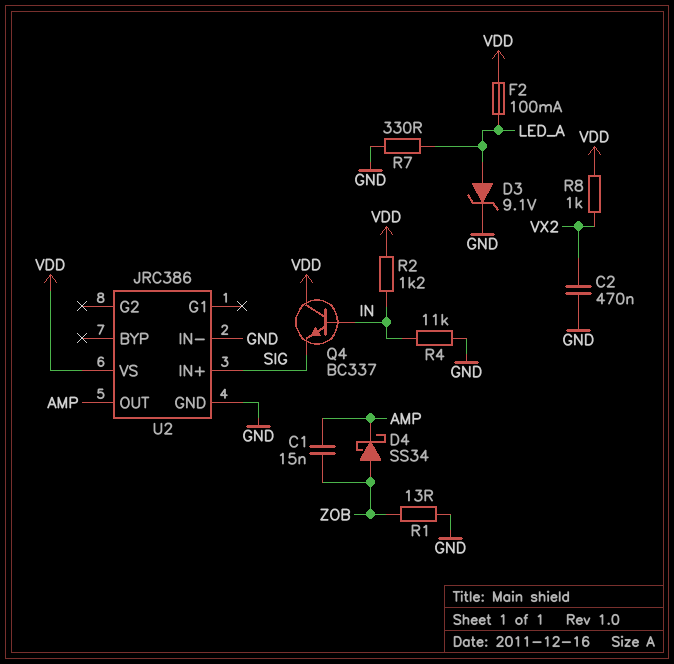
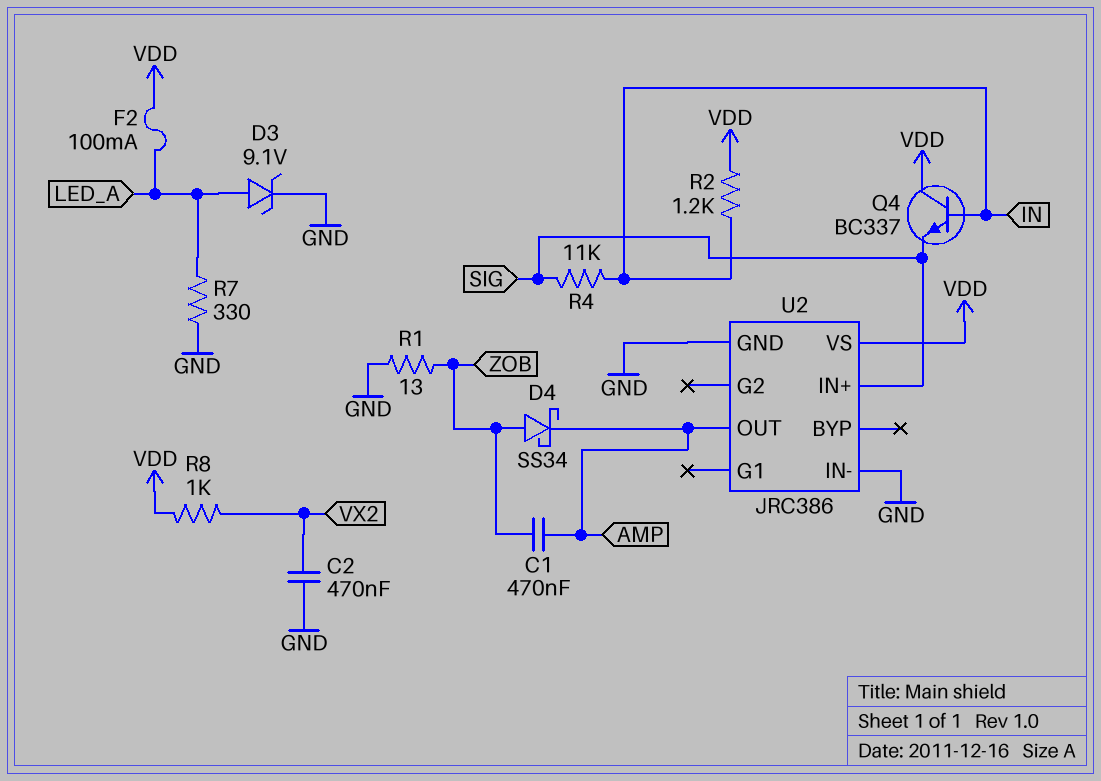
C1: 15nF (AMP, ZOB) -> 470nF (AMP, ZOB)
R4: 11k (GND, IN) -> 11k (IN, SIG)

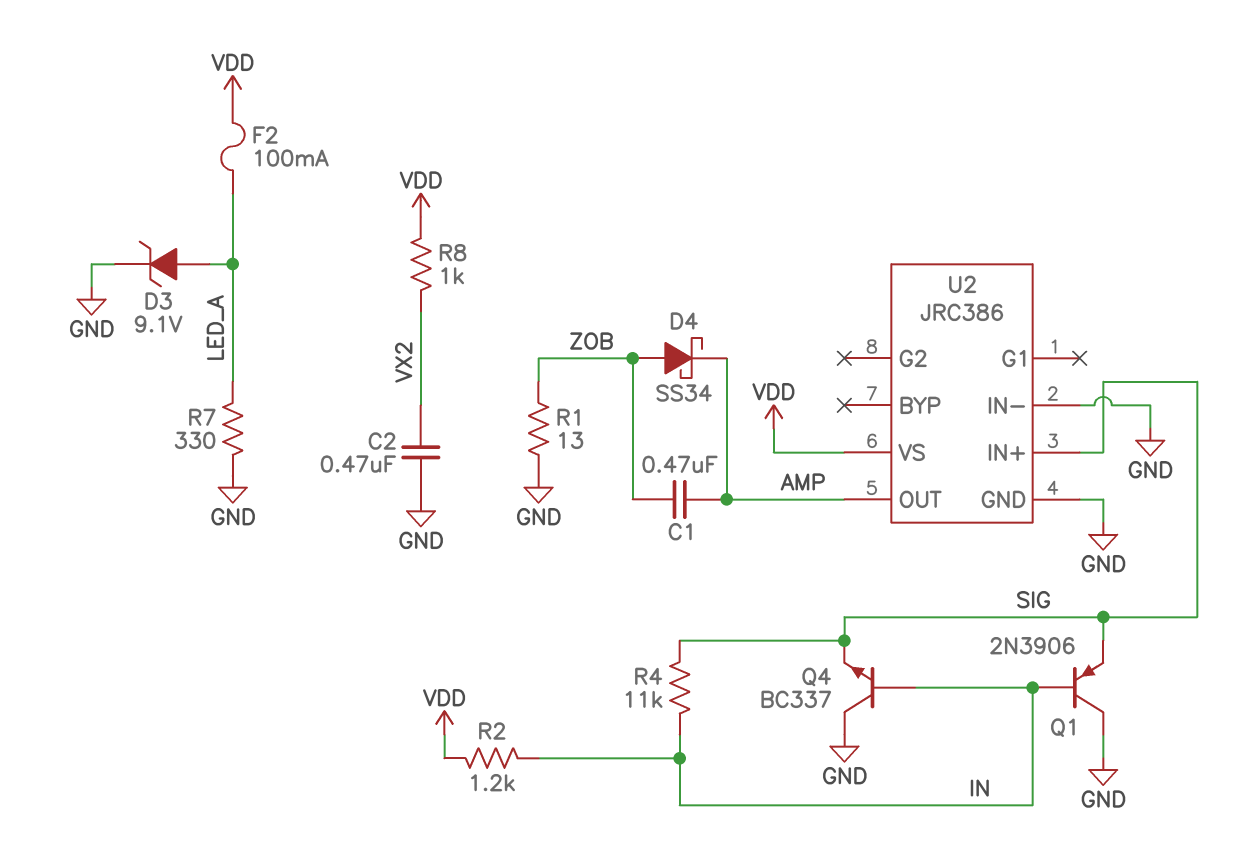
Q1: none -> PNP 2N3906 (B IN, C GND, E SIG)
Q4: NPN BC337 (B IN, C VDD, E SIG) -> NPN BC337 (B IN, C GND, E SIG)

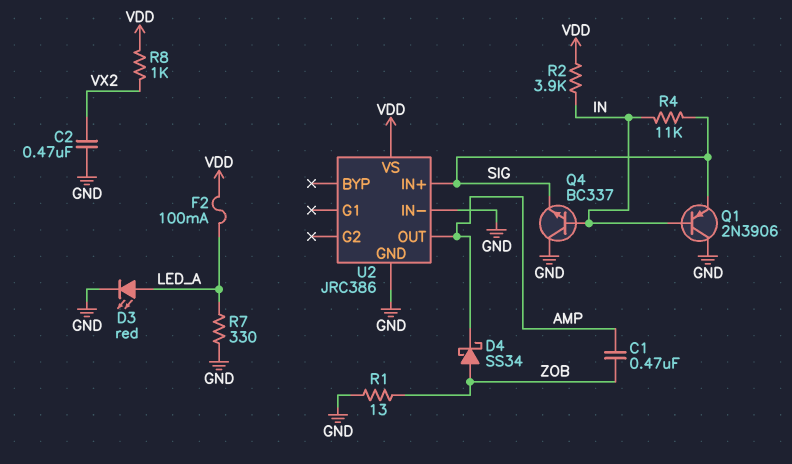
D3: zener 9.1V (A LED_A, K GND) -> LED red (A LED_A, K GND)
R2: 1.2k (IN, VDD) -> 3.9k (IN, VDD)

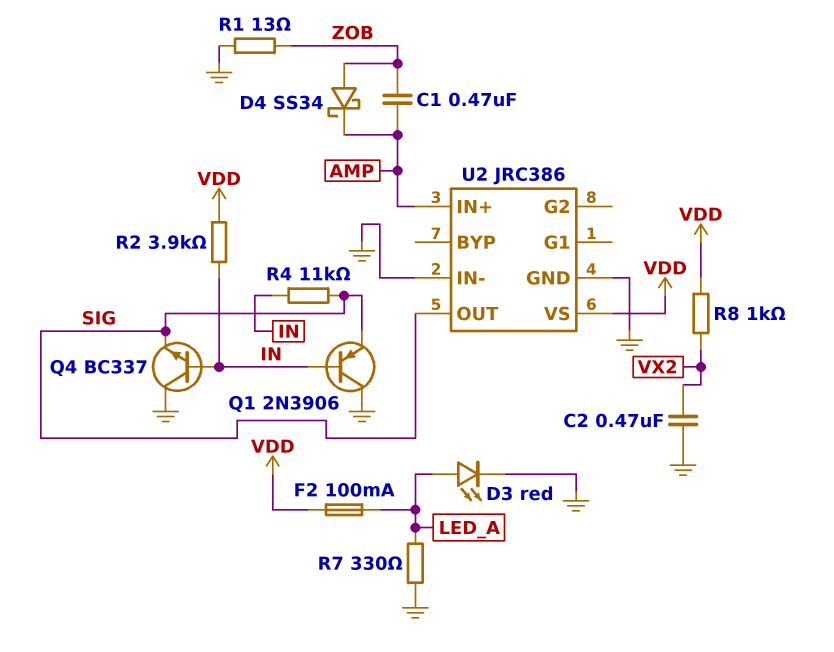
U2 pin IN+: SIG -> AMP
U2 pin OUT: AMP -> SIG

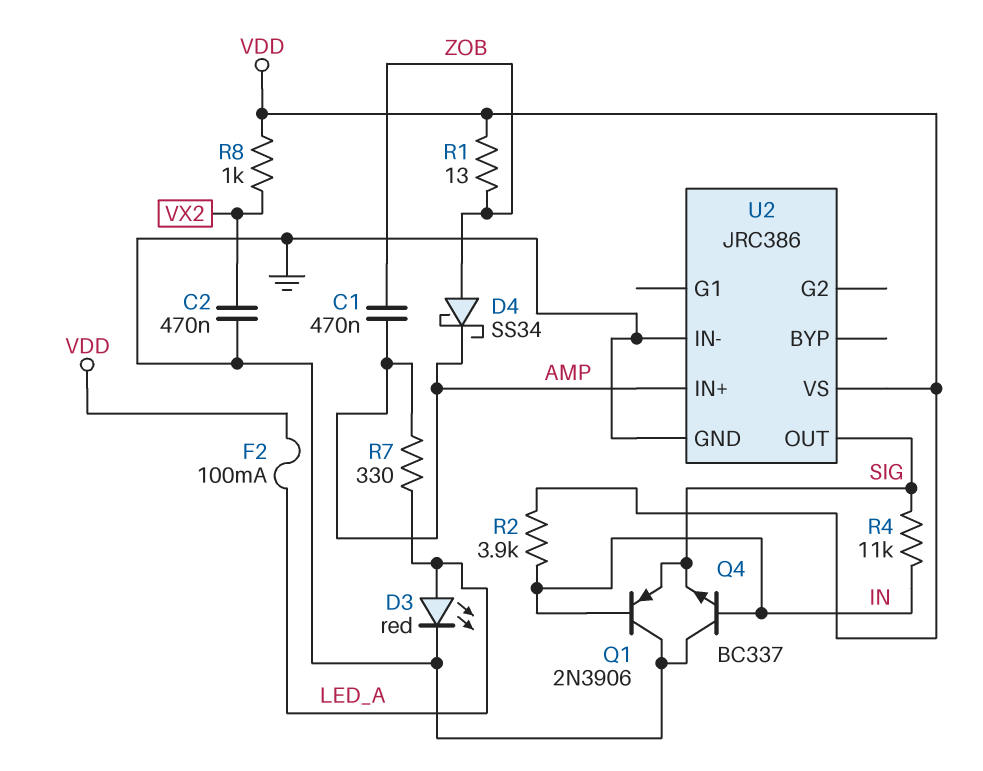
R1: 13 (GND, ZOB) -> 13 (VDD, ZOB)
R7: 330 (GND, LED_A) -> 330 (AMP, LED_A)

